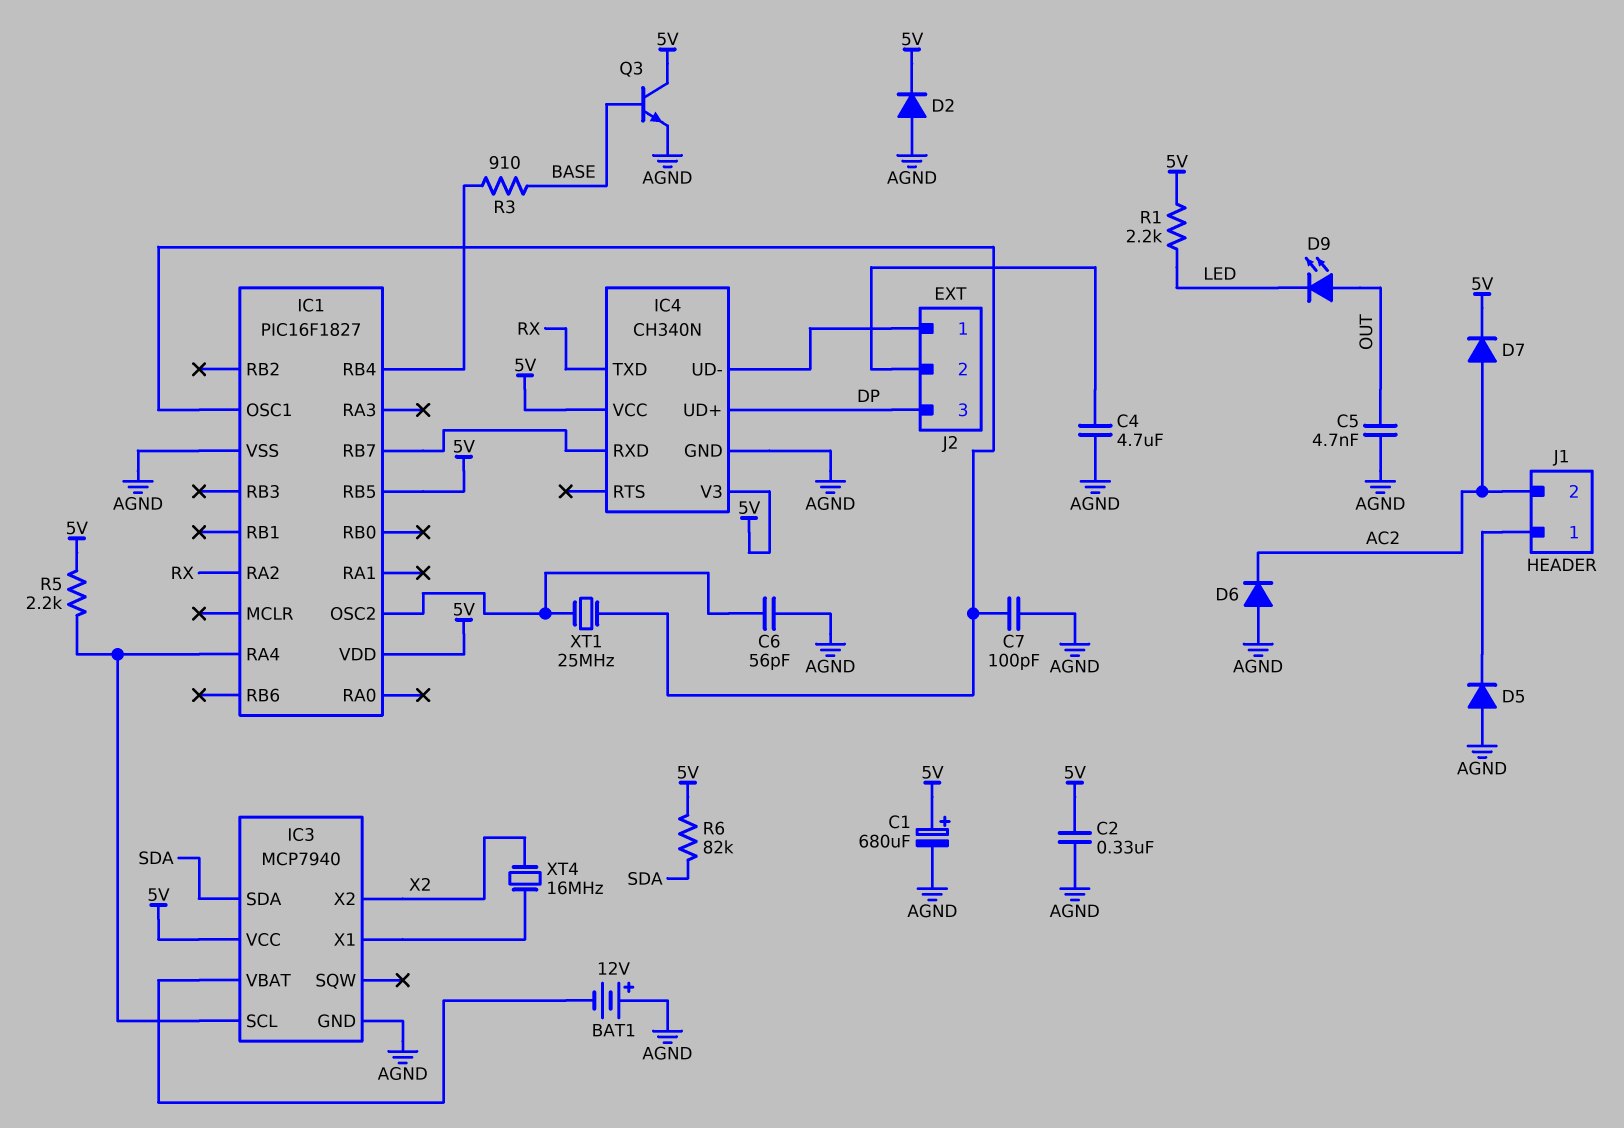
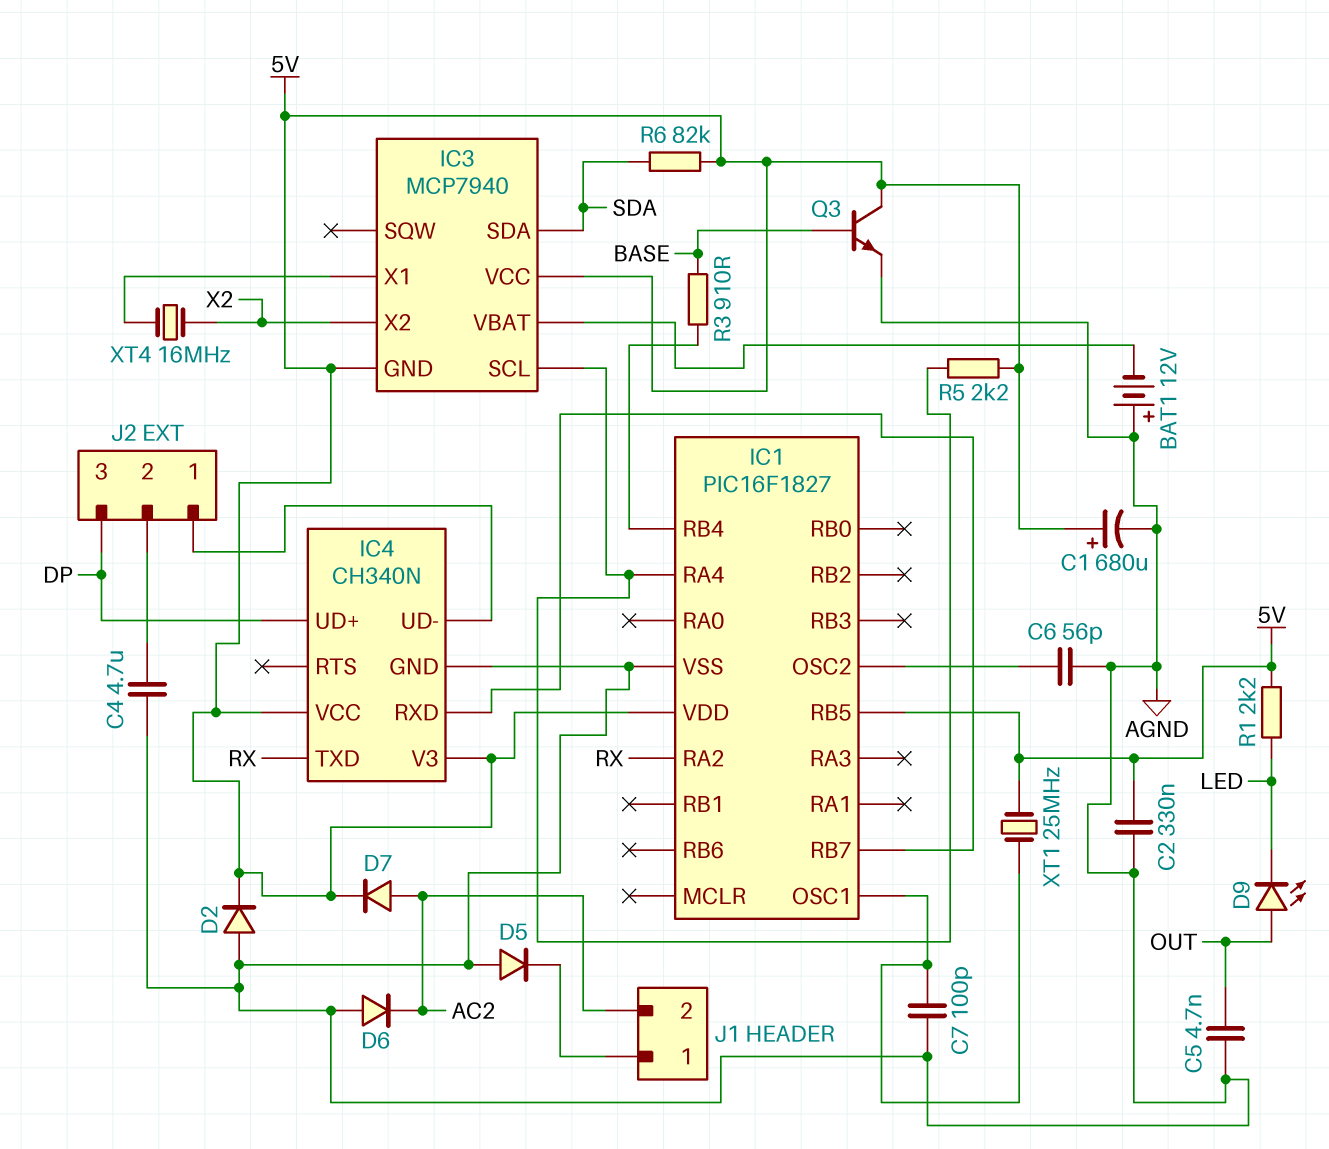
IC3 pin GND: AGND -> 5V
XT1: 25MHz (IC1/OSC1, IC1/OSC2) -> 25MHz (5V, IC1/OSC1)

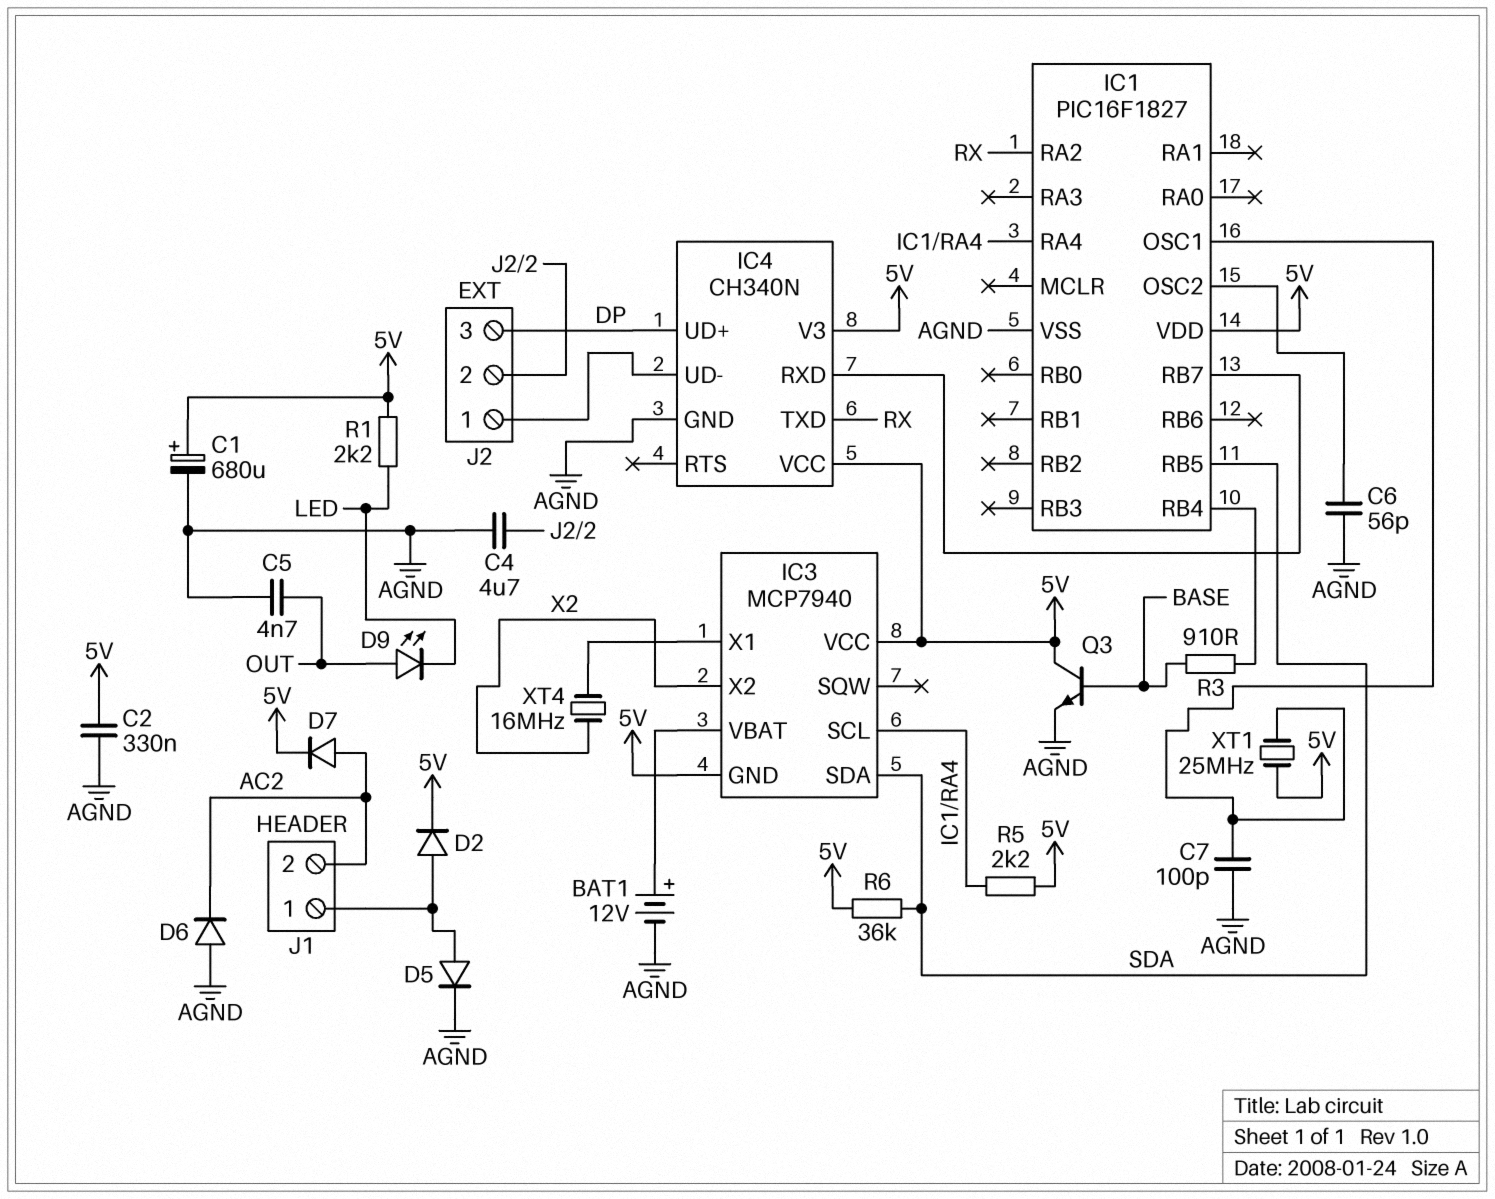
BAT1: 12V (plus AGND, minus IC3/VBAT) -> 12V (plus IC3/VBAT, minus AGND)
D2: diode (A AGND, K 5V) -> diode (A J1/1, K 5V)
D5: diode (A AGND, K J1/1) -> diode (A J1/1, K AGND)
IC1 pin RB5: 5V -> SDA
R6: 82k (5V, SDA) -> 36k (5V, SDA)

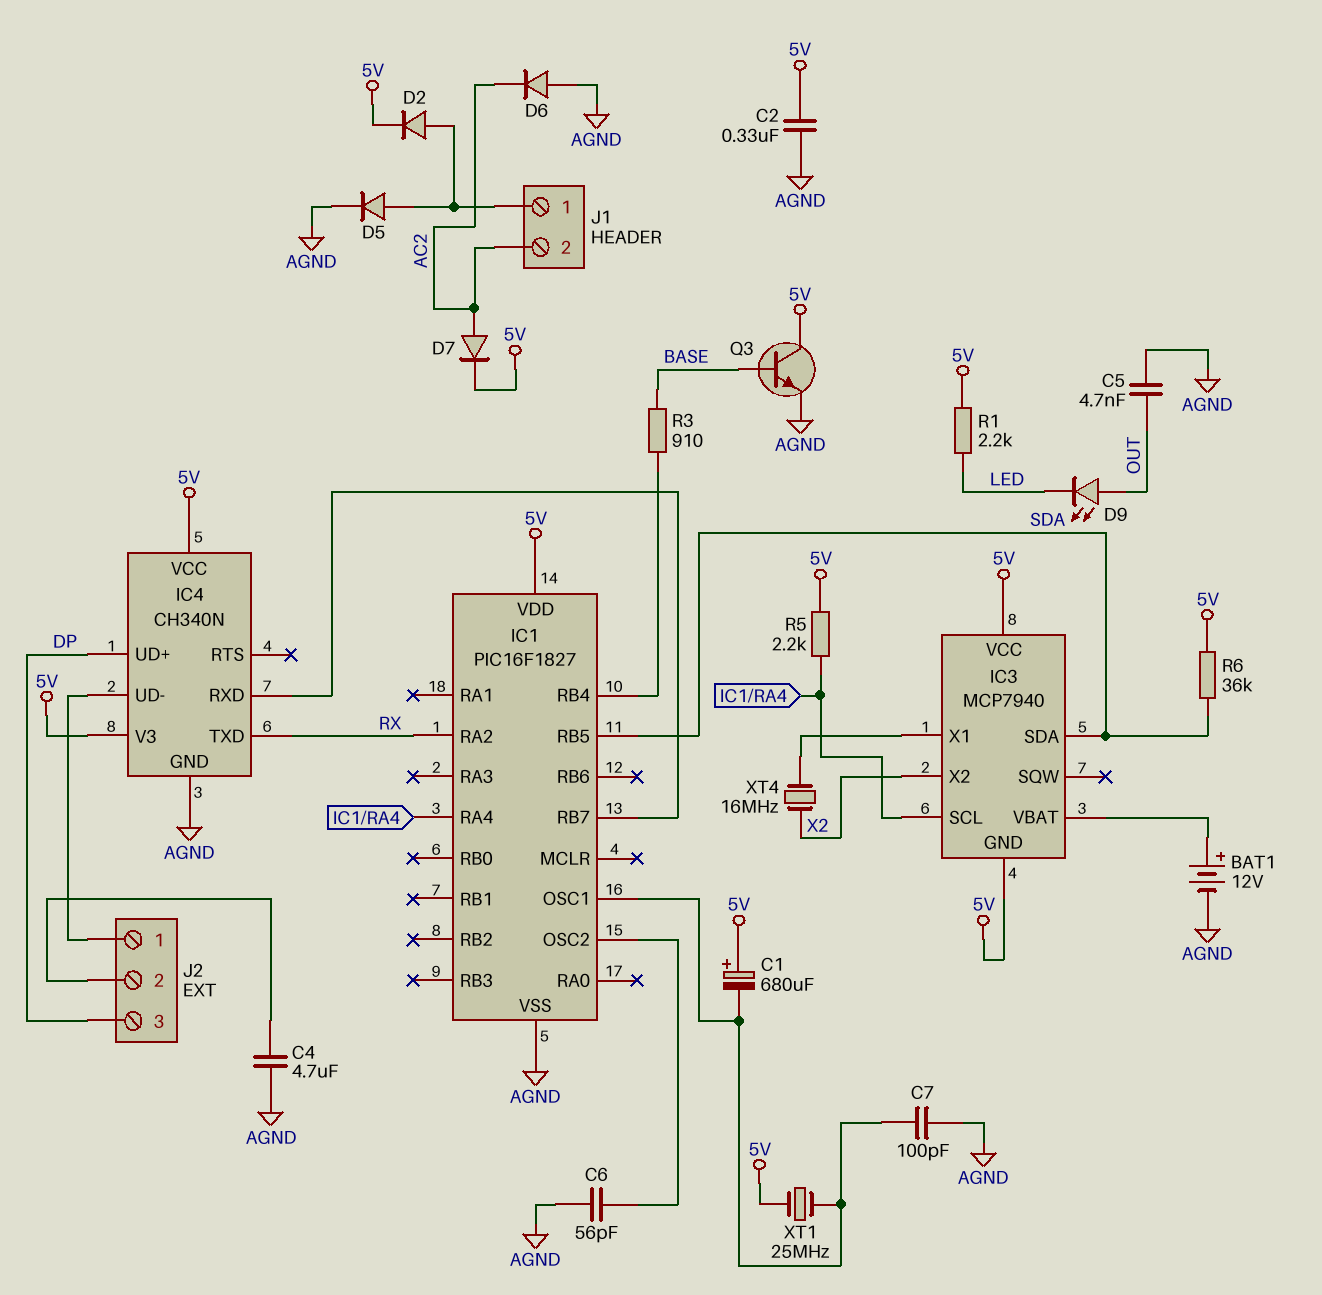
C1: 680uF (plus 5V, minus AGND) -> 680uF (plus 5V, minus IC1/OSC1)

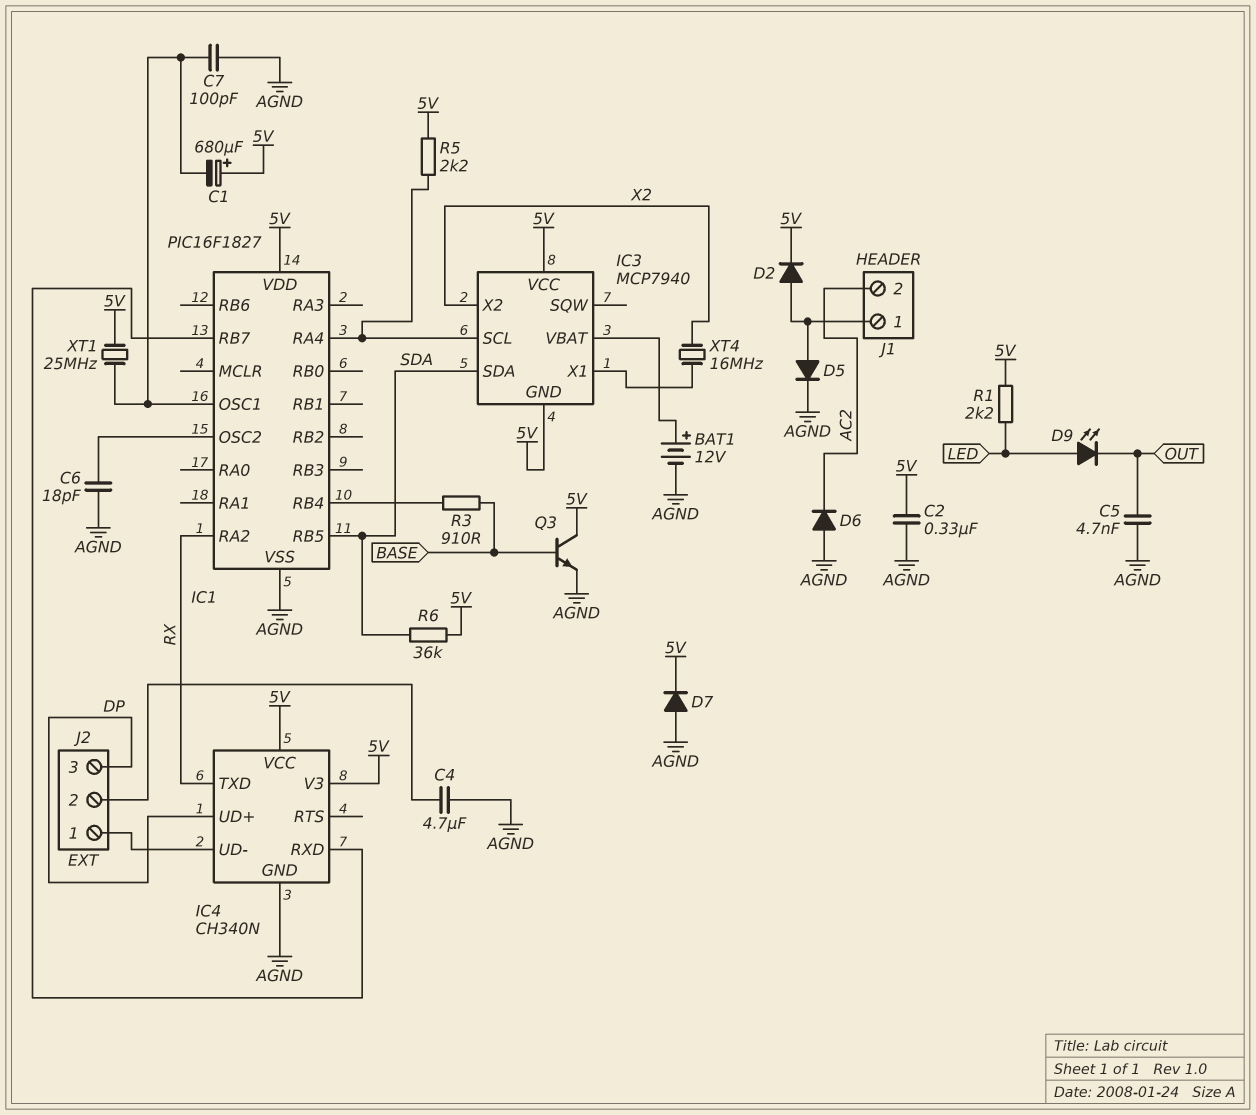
C6: 56pF (AGND, IC1/OSC2) -> 18pF (AGND, IC1/OSC2)
D7: diode (A AC2, K 5V) -> diode (A AGND, K 5V)
D9: LED (A OUT, K LED) -> LED (A LED, K OUT)

